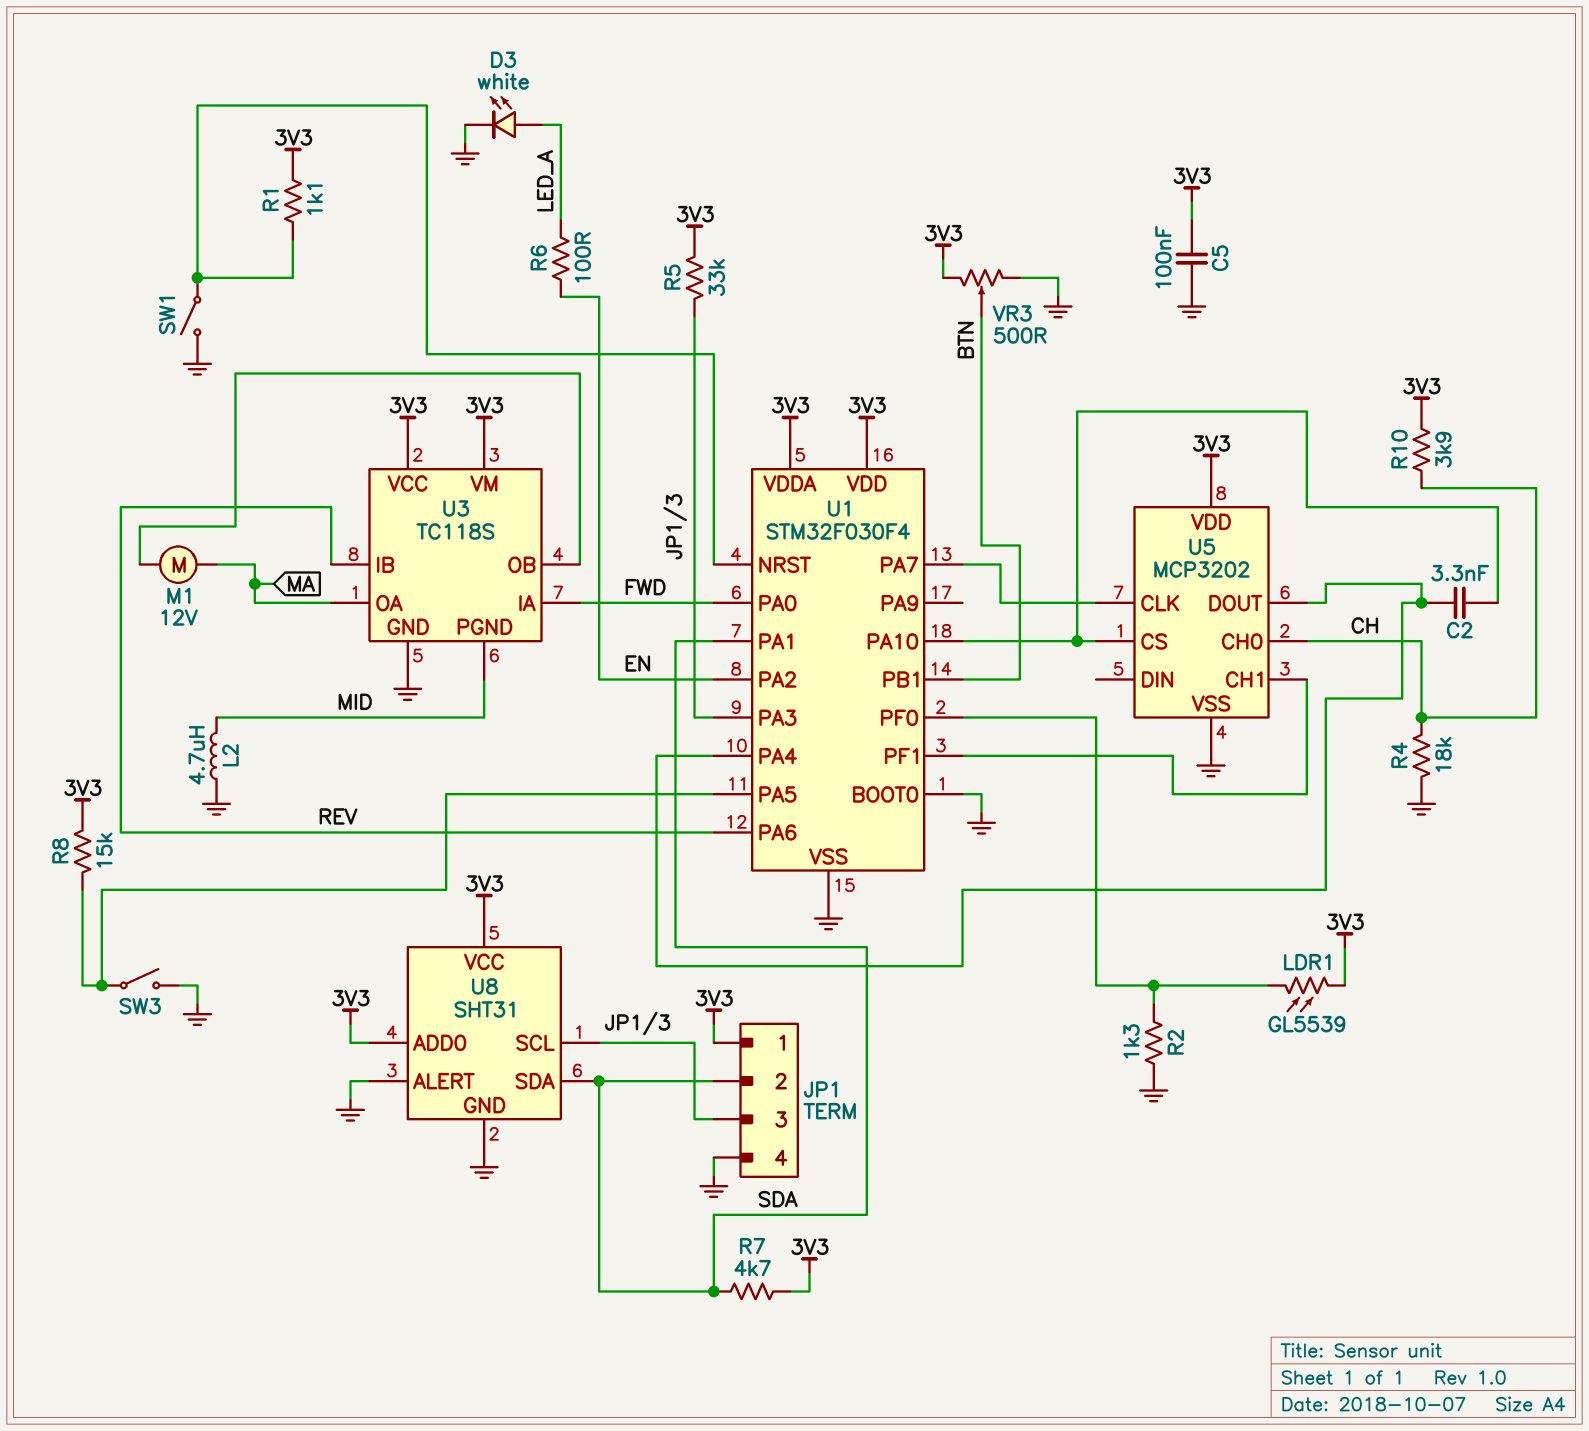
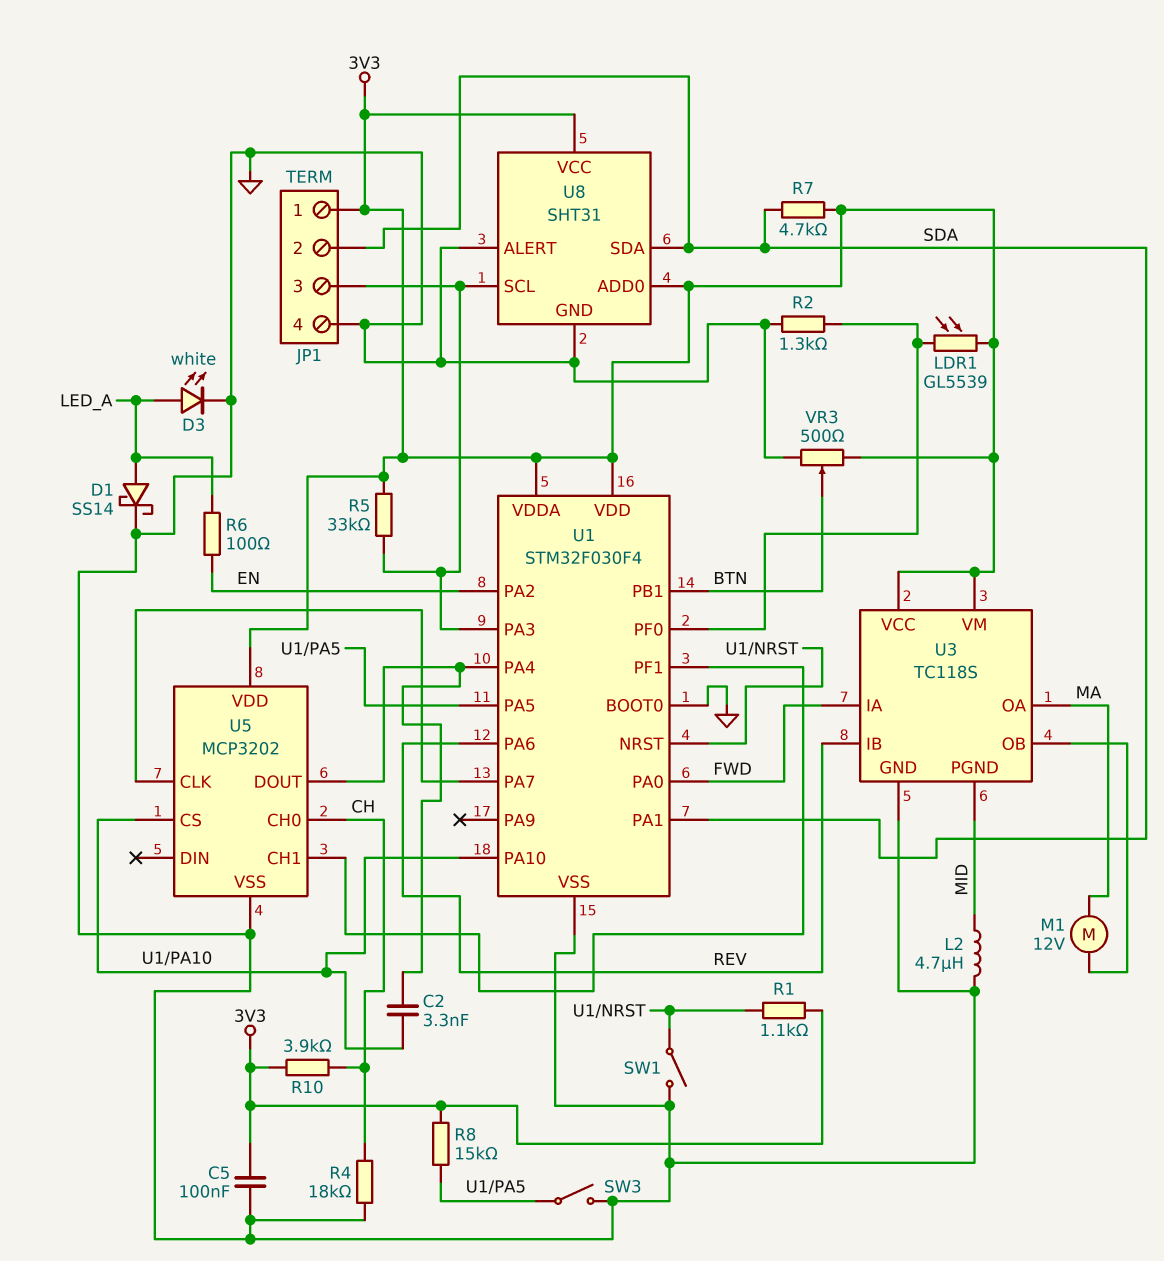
D1: none -> schottky SS14 (A LED_A, K GND)

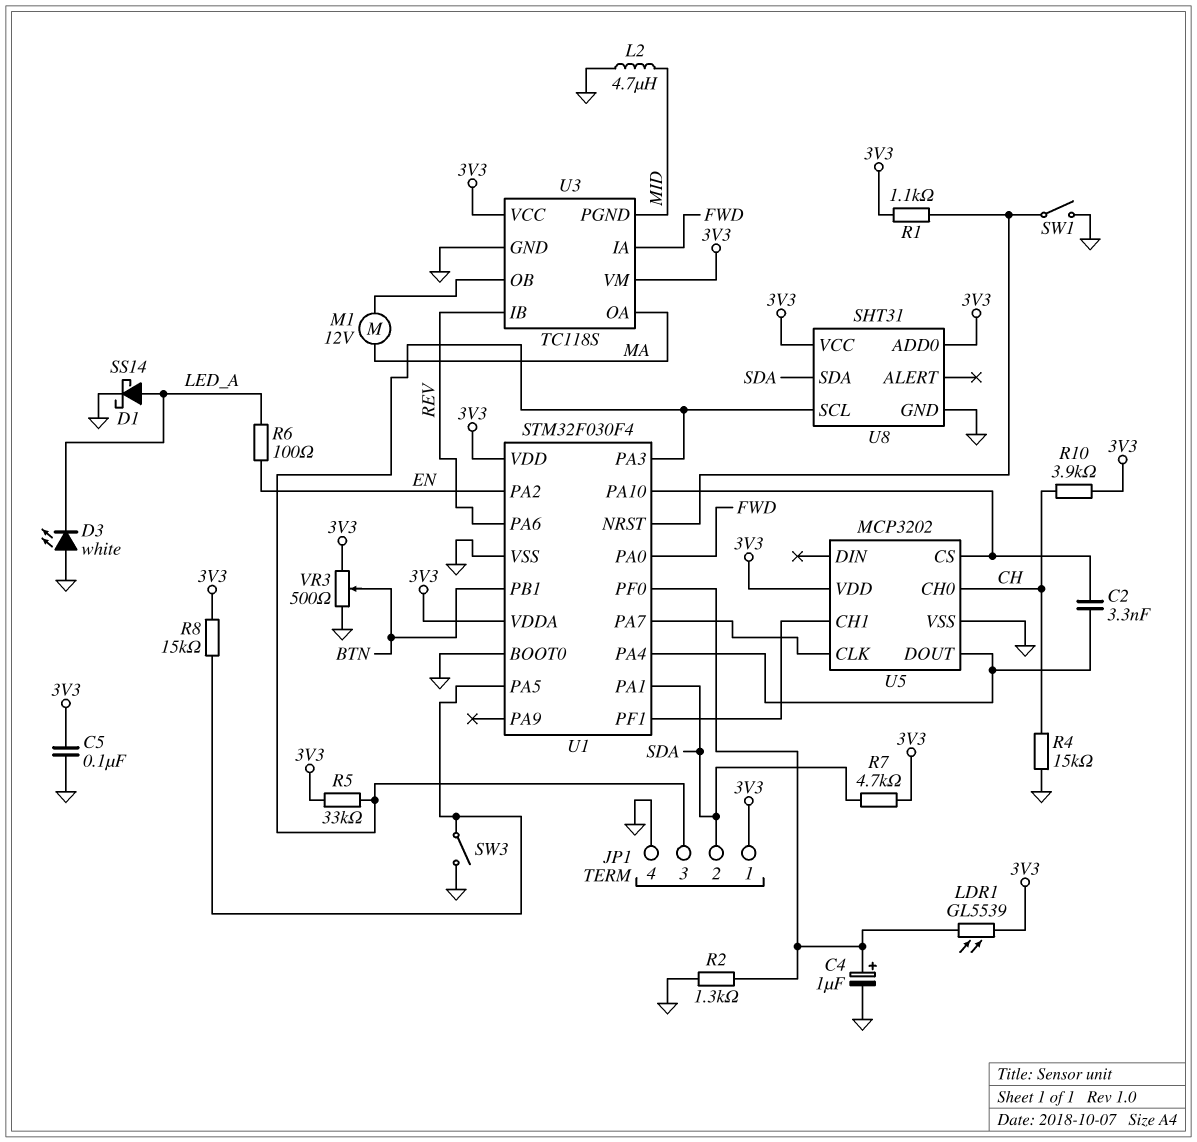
C4: none -> 1uF (plus U1/PF0, minus GND)
D3: LED white (A LED_A, K GND) -> LED white (A GND, K LED_A)
R4: 18k (CH, GND) -> 15k (CH, GND)
U8 pin ALERT: GND -> none

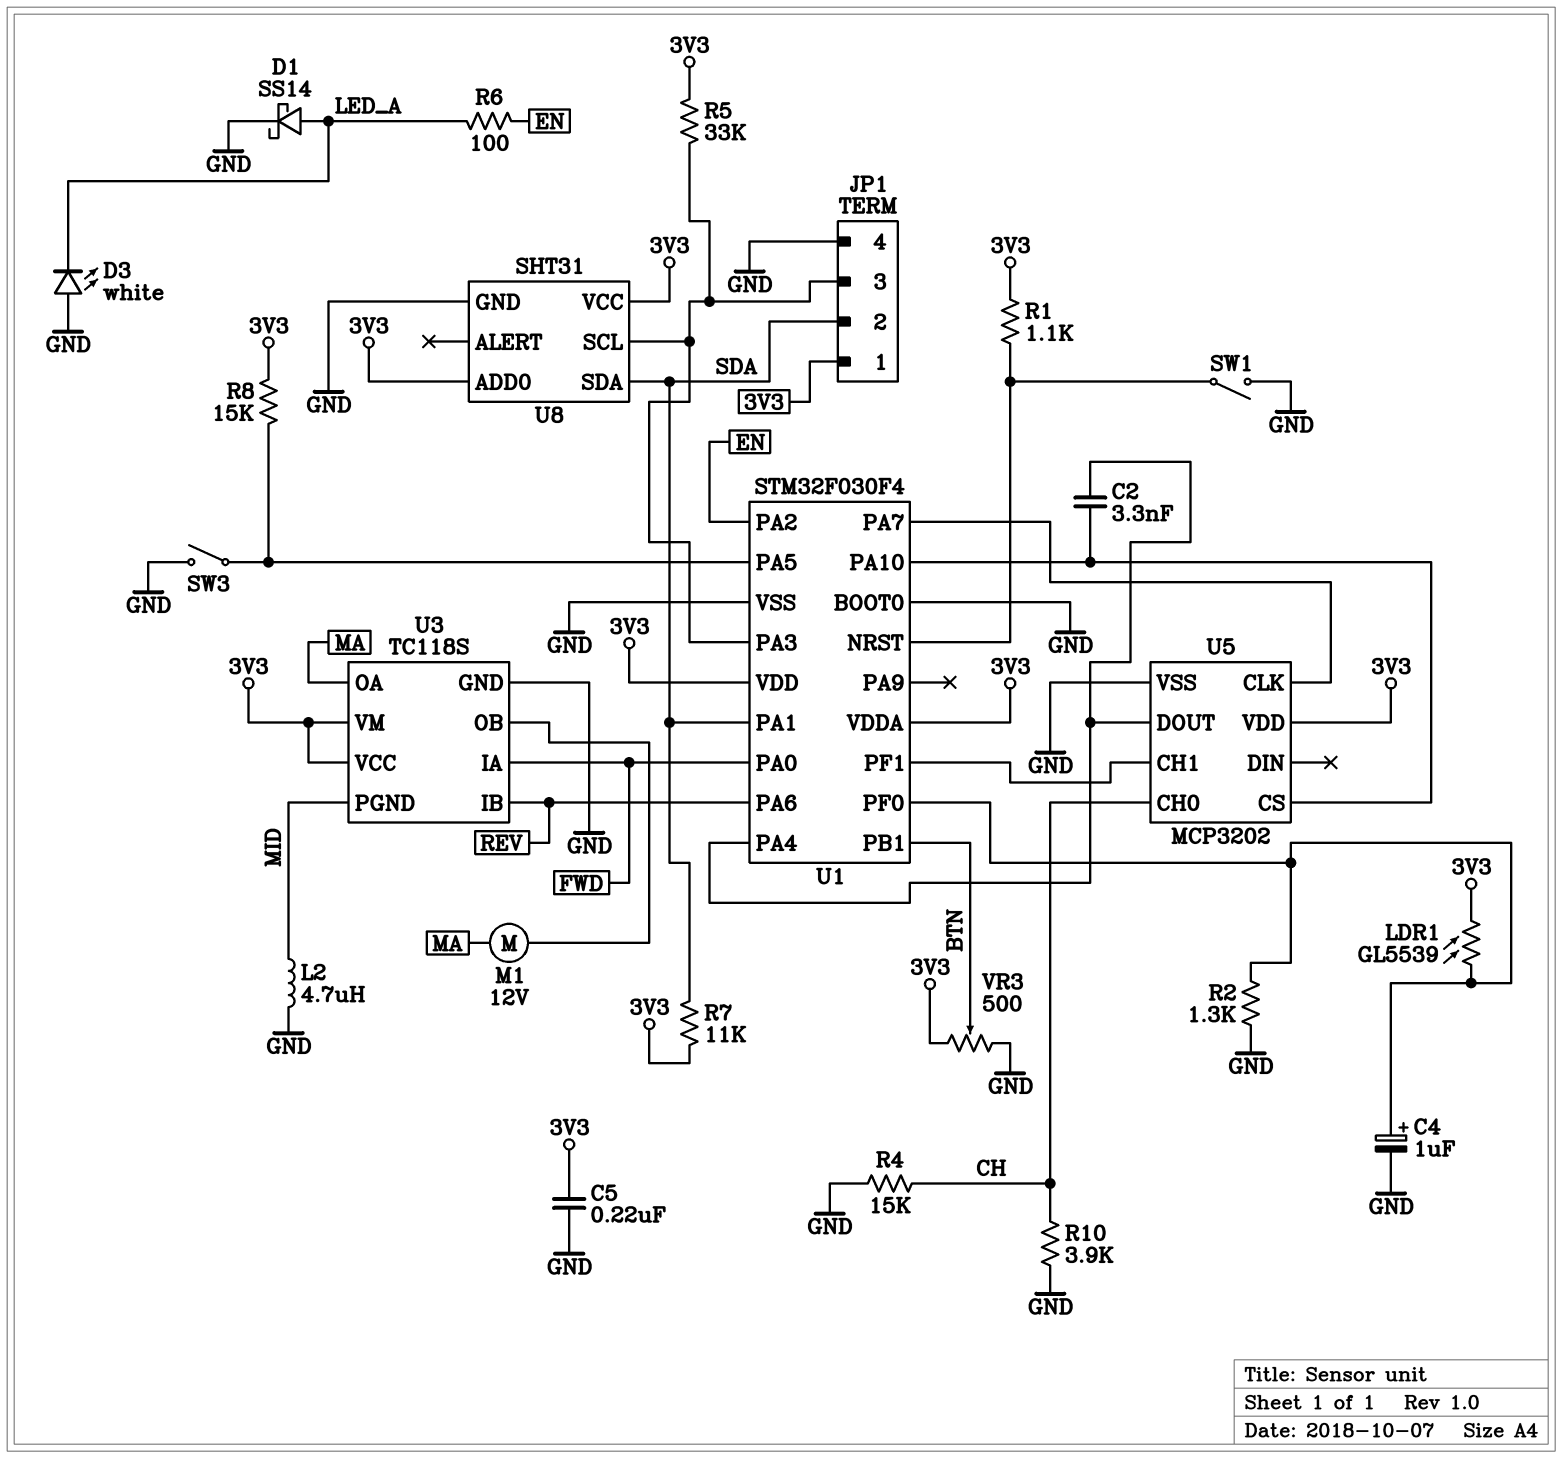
C5: 100nF (3V3, GND) -> 220nF (3V3, GND)
R7: 4.7k (3V3, SDA) -> 11k (3V3, SDA)
R10: 3.9k (3V3, CH) -> 3.9k (CH, GND)

